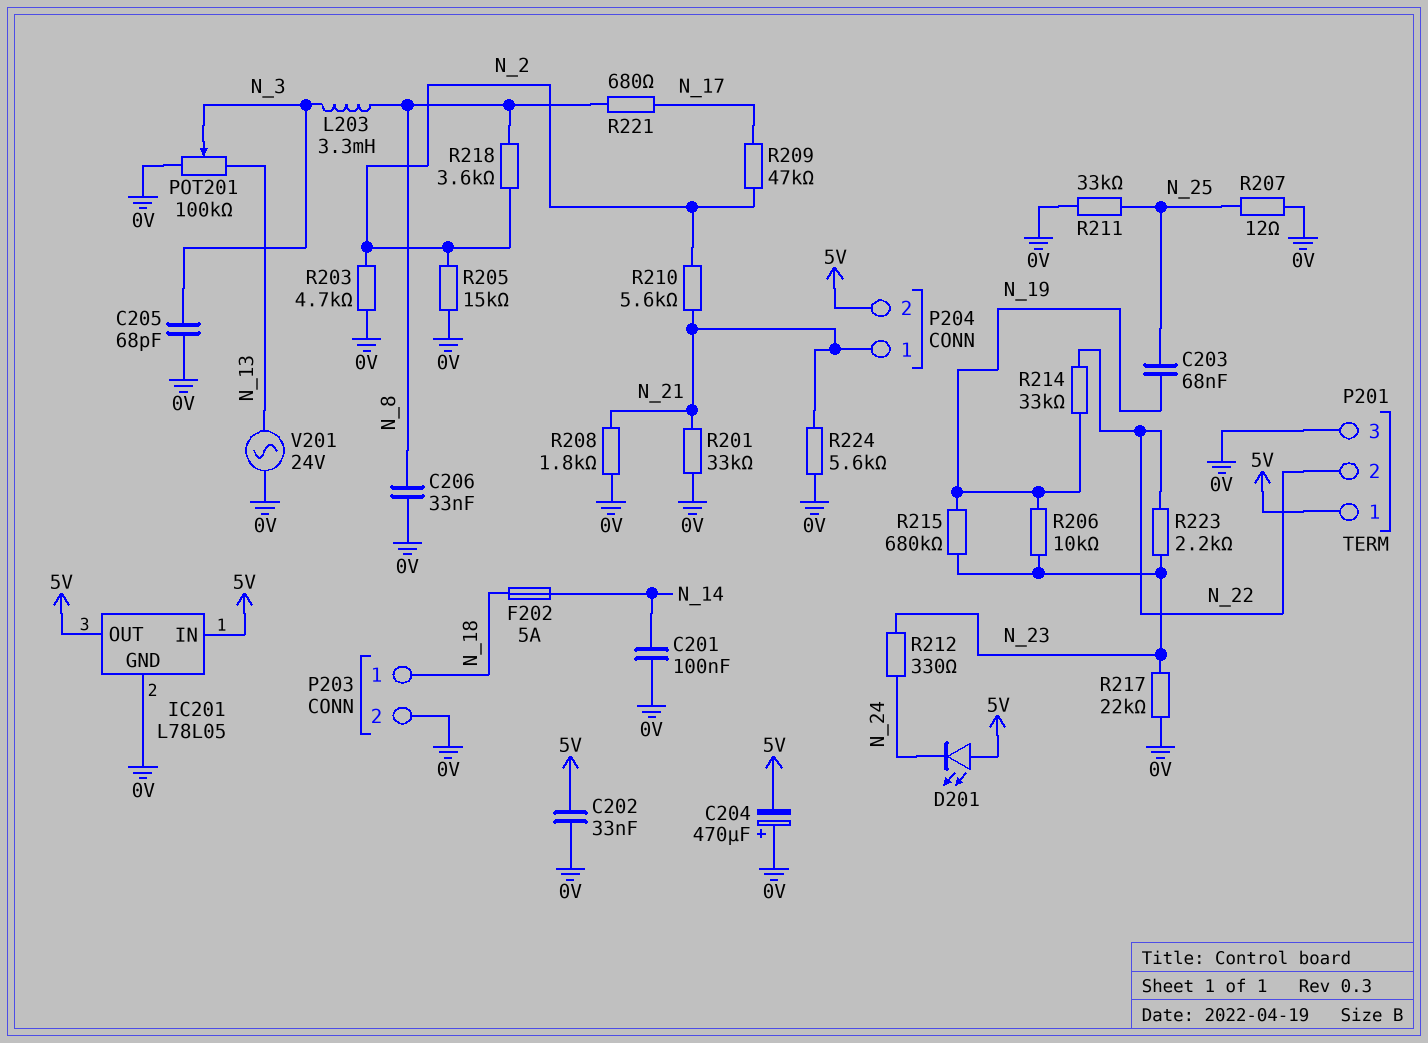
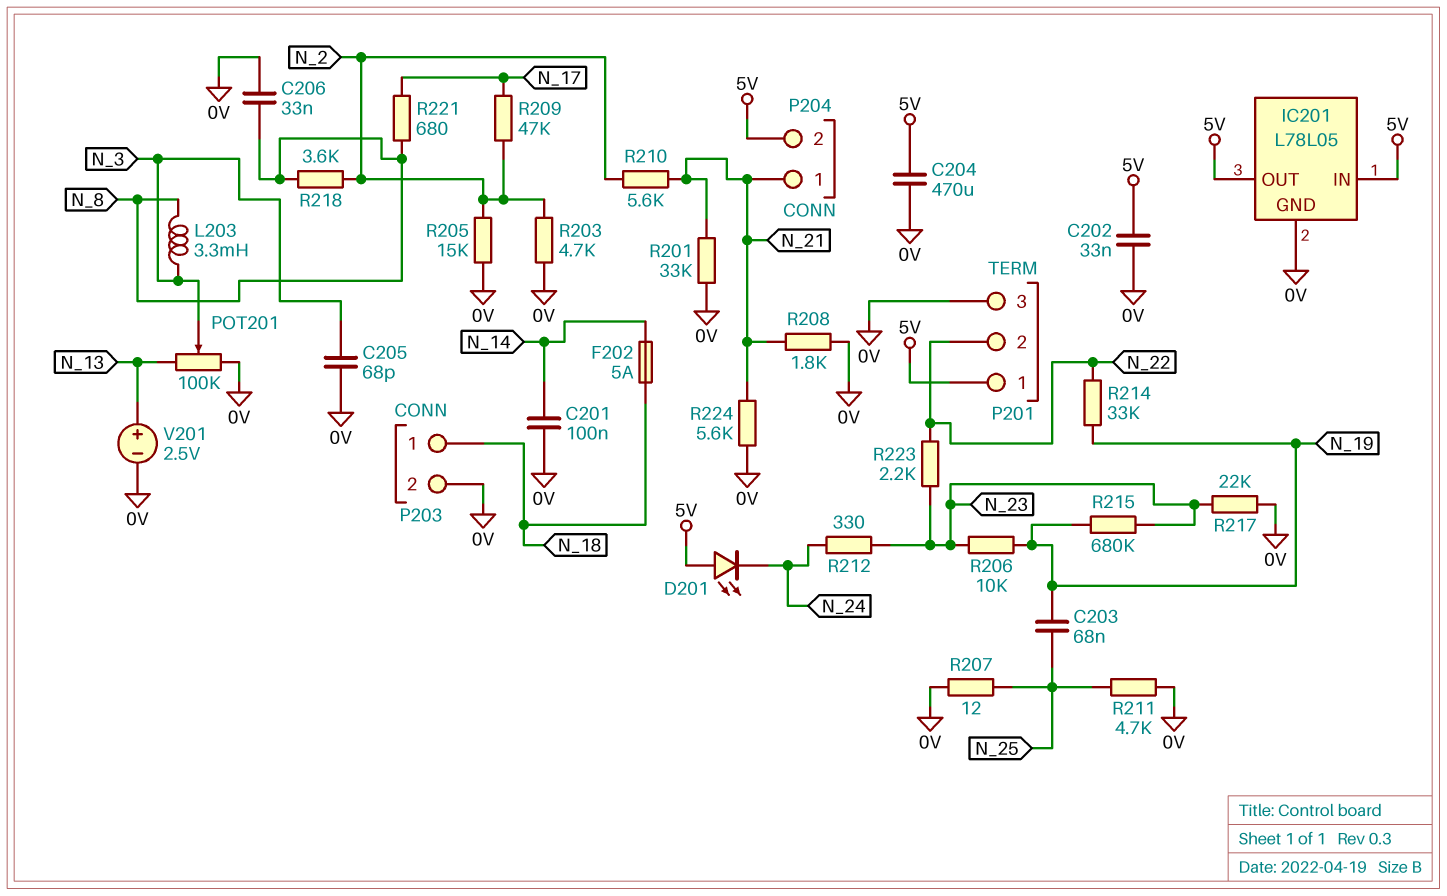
C204: 470uF (plus 0V, minus 5V) -> 470uF (0V, 5V)
R211: 33k (0V, N_25) -> 4.7k (0V, N_25)
V201: AC 24V (0V, N_13) -> 2.5V (plus N_13, minus 0V)

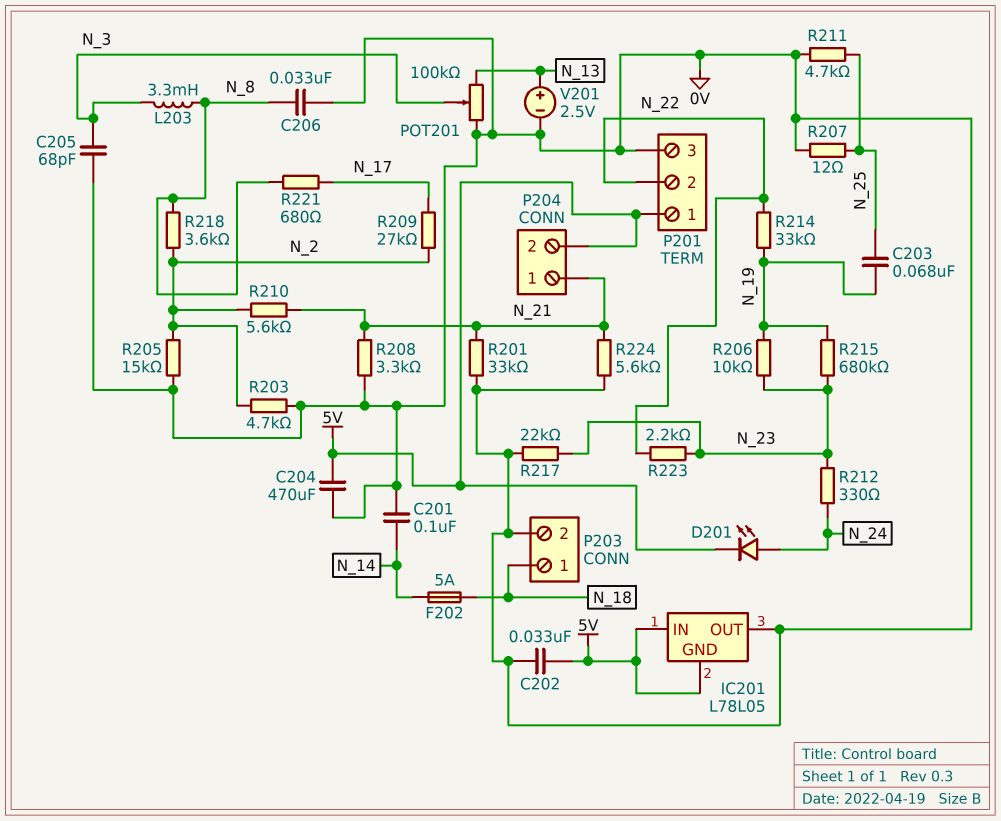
D201: LED (A 5V, K N_24) -> LED (A N_24, K 5V)
IC201 pin GND: 0V -> 5V
IC201 pin OUT: 5V -> 0V
R208: 1.8k (0V, N_21) -> 3.3k (0V, N_21)
R209: 47k (N_2, N_17) -> 27k (N_2, N_17)

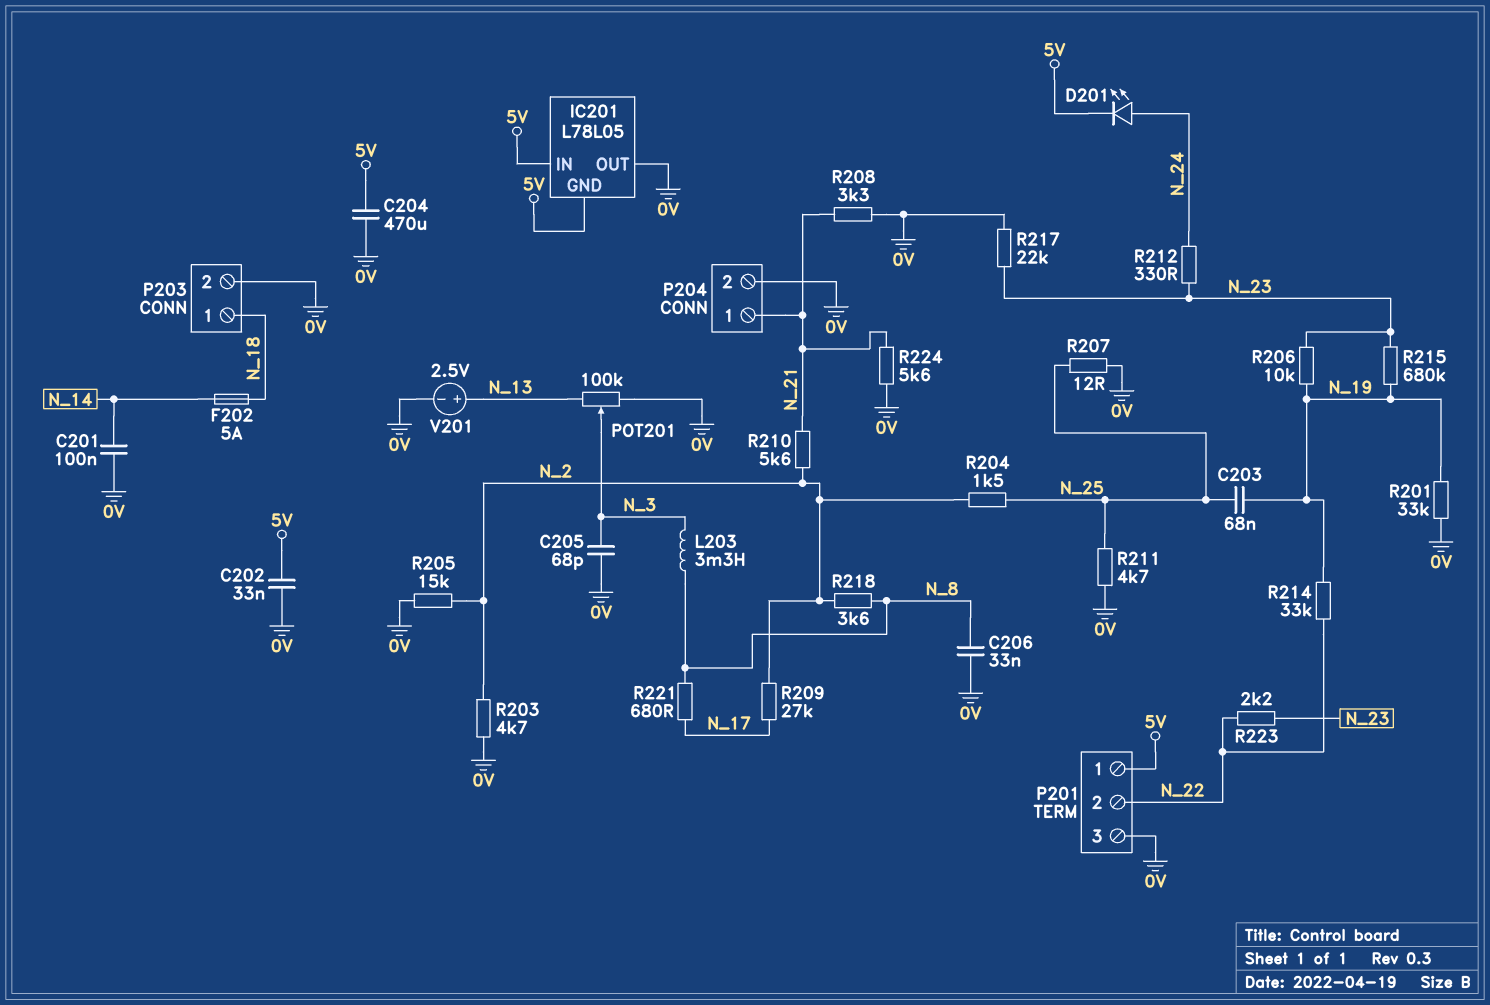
P204 pin 2: 5V -> 0V
R201: 33k (0V, N_21) -> 33k (0V, N_19)
R204: none -> 1.5k (N_2, N_25)

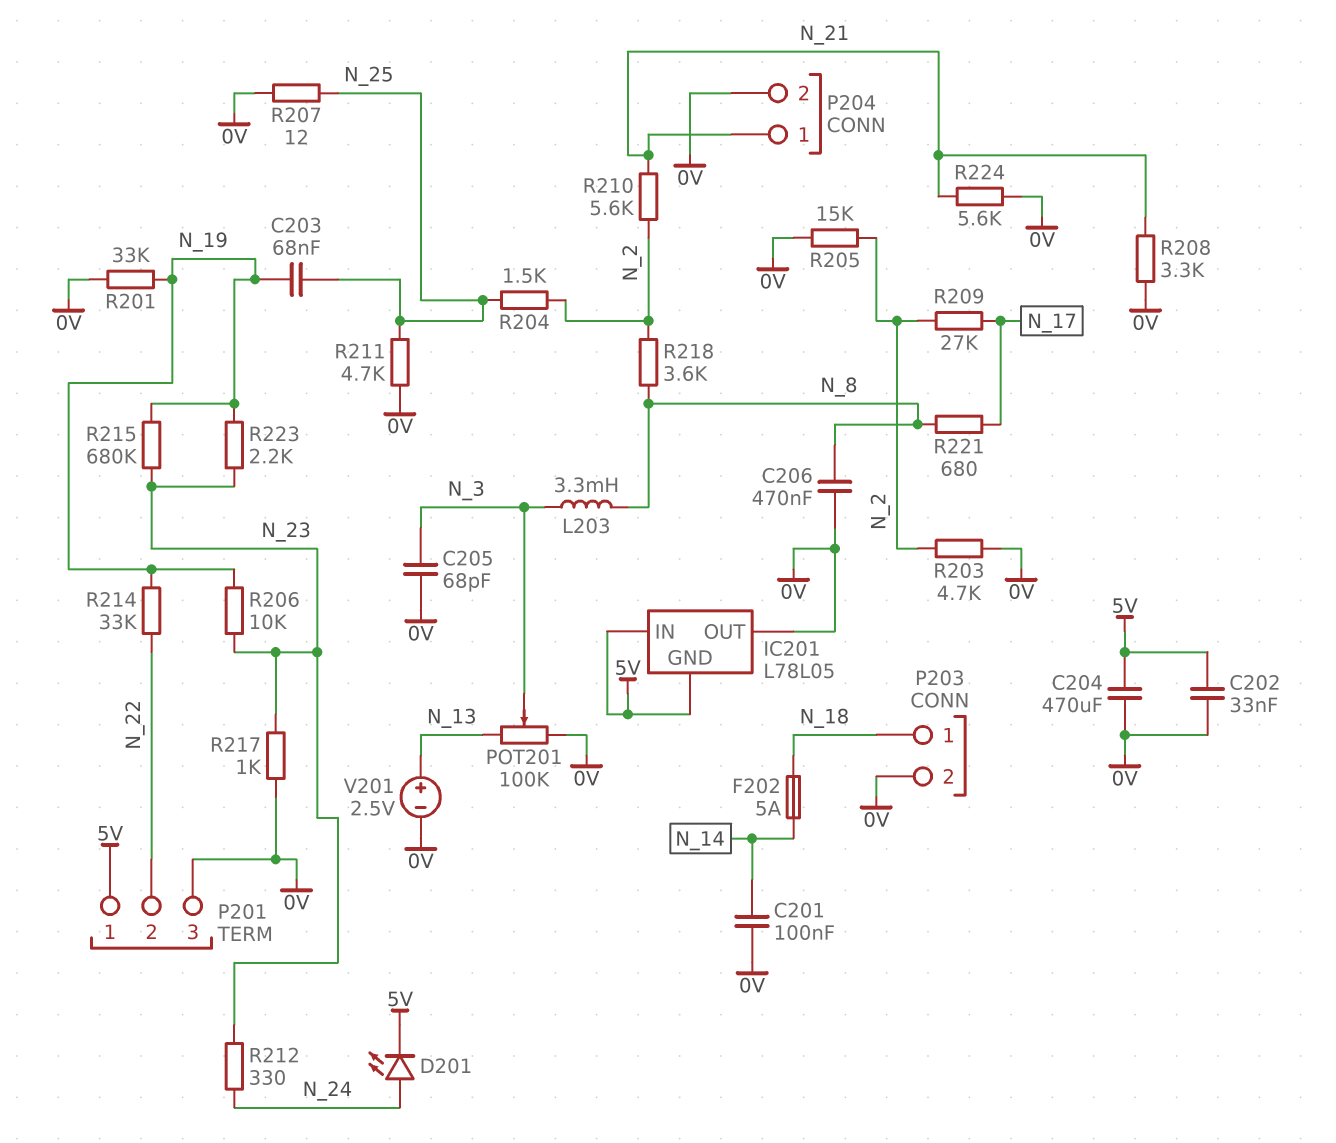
C206: 33nF (0V, N_8) -> 470nF (0V, N_8)
R217: 22k (0V, N_23) -> 1k (0V, N_23)
R223: 2.2k (N_22, N_23) -> 2.2k (N_19, N_23)

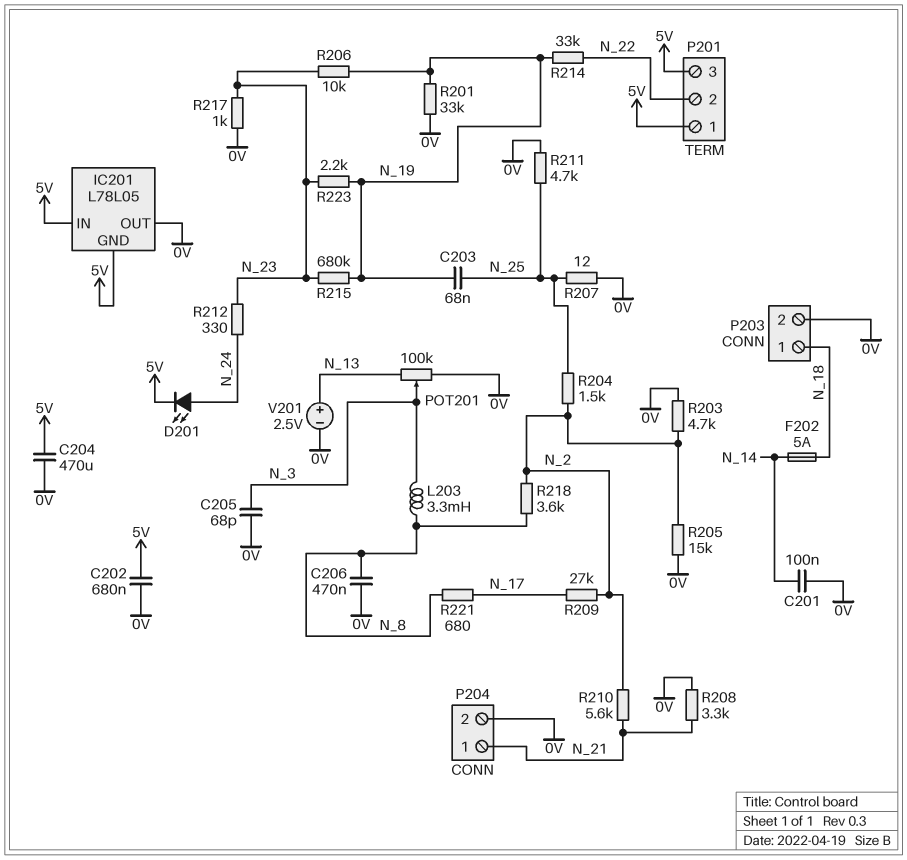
C202: 33nF (0V, 5V) -> 680nF (0V, 5V)
P201 pin 3: 0V -> 5V
R224: 5.6k (0V, N_21) -> none

